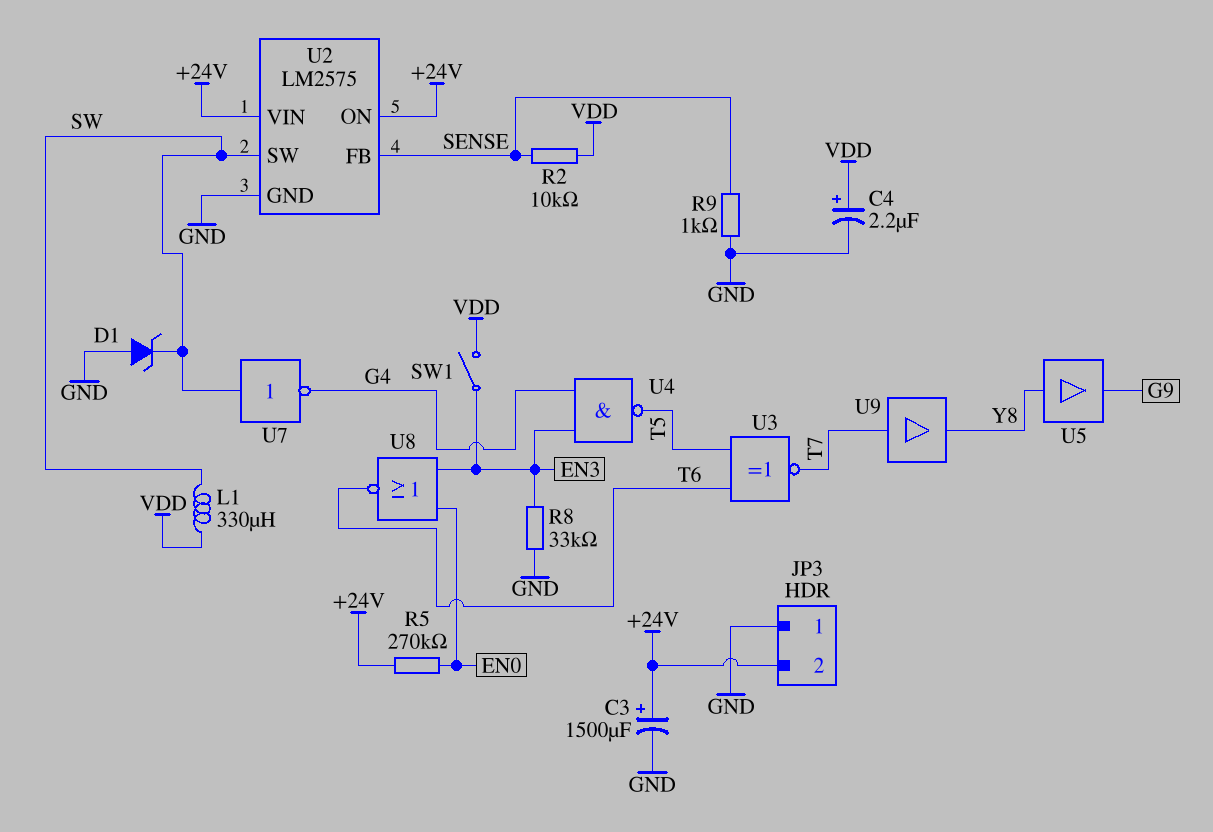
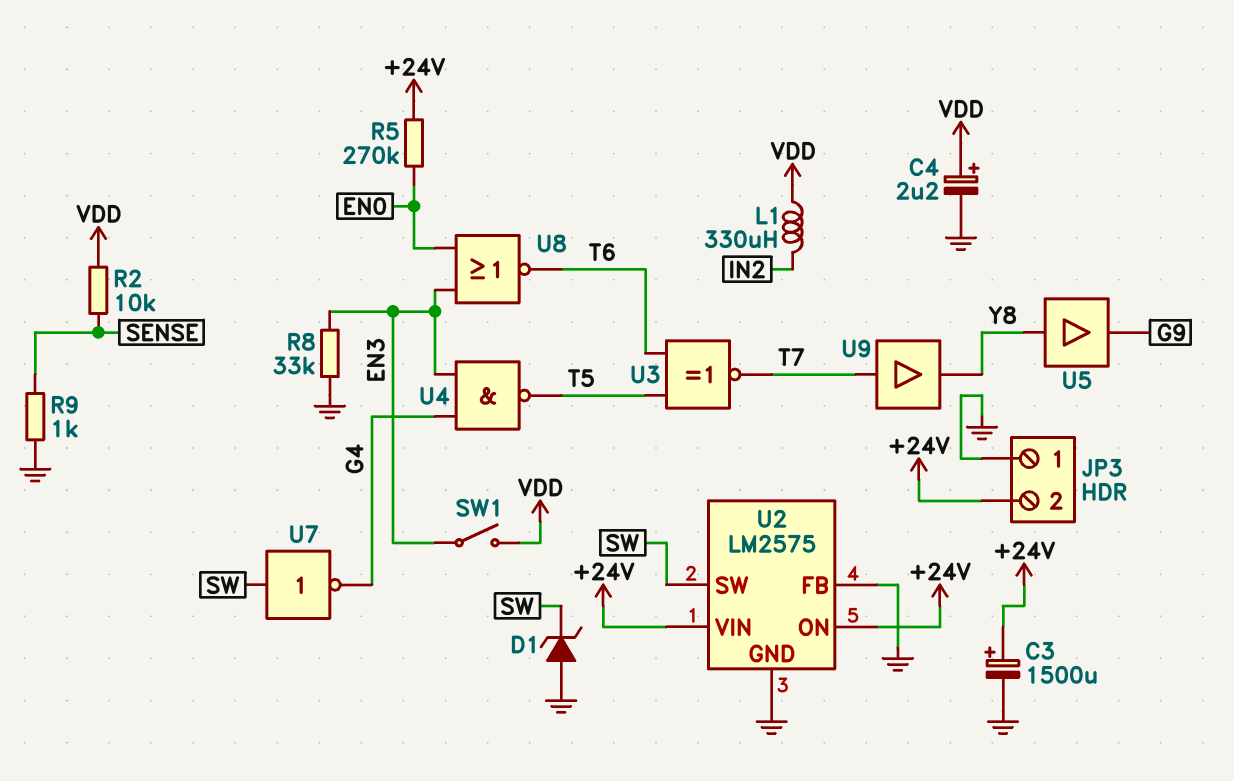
L1: 330uH (SW, VDD) -> 330uH (IN2, VDD)
U2 pin FB: SENSE -> GND

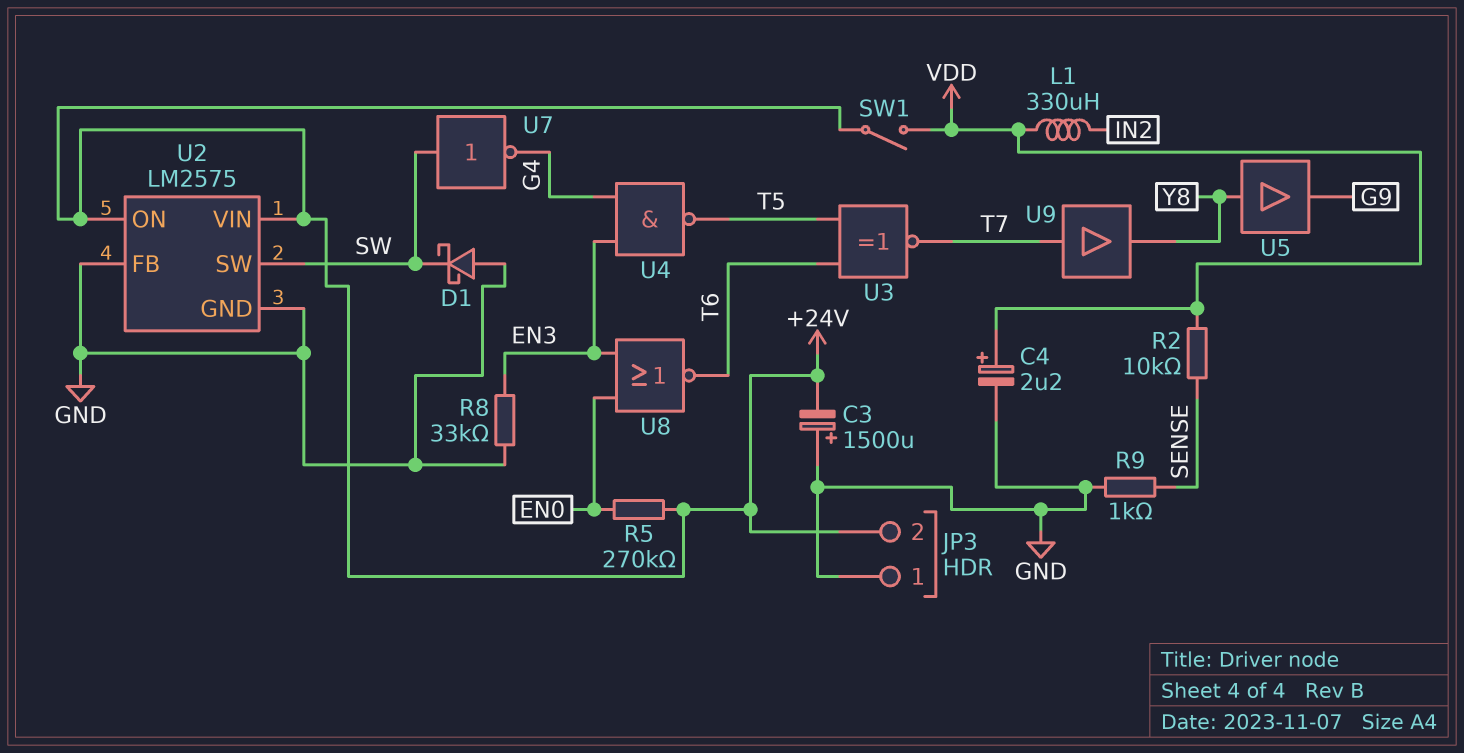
C3: 1500uF (plus +24V, minus GND) -> 1500uF (plus GND, minus +24V)
D1: zener (A GND, K SW) -> schottky (A GND, K SW)
SW1: switch (EN3, VDD) -> switch (+24V, VDD)

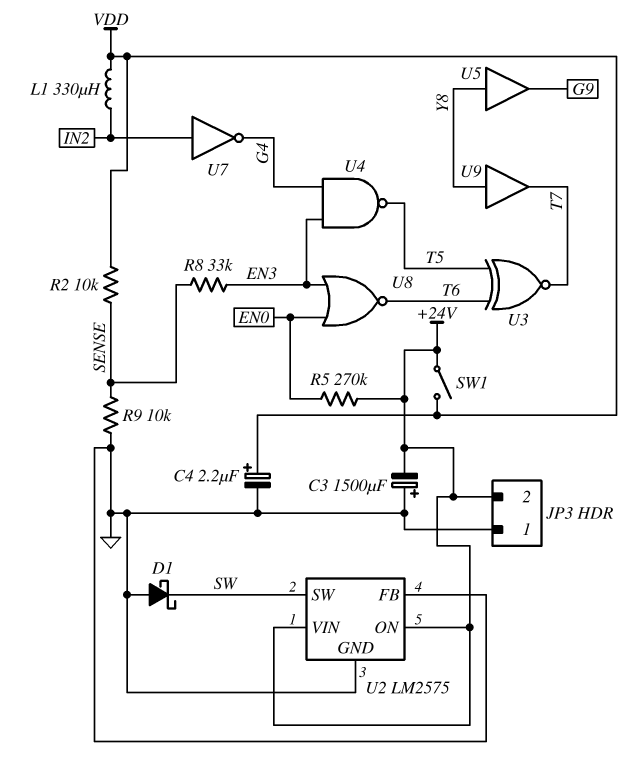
R8: 33k (EN3, GND) -> 33k (EN3, SENSE)
R9: 1k (GND, SENSE) -> 10k (GND, SENSE)
U7: NOT (in SW, out G4) -> NOT (in IN2, out G4)
U9: buffer (in T7, out Y8) -> buffer (in Y8, out T7)

